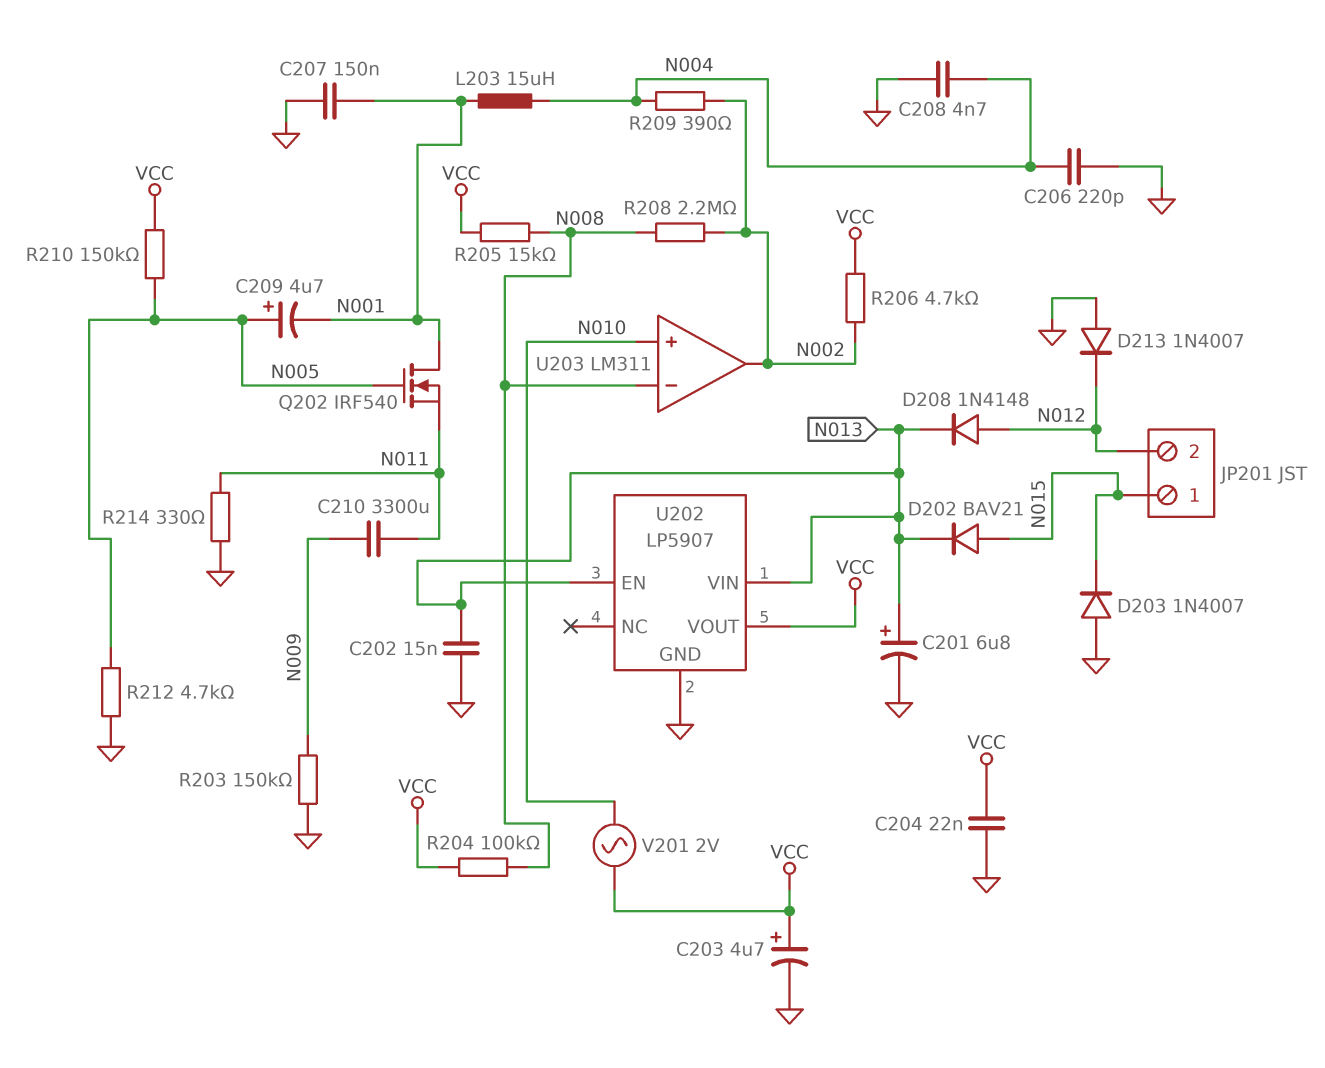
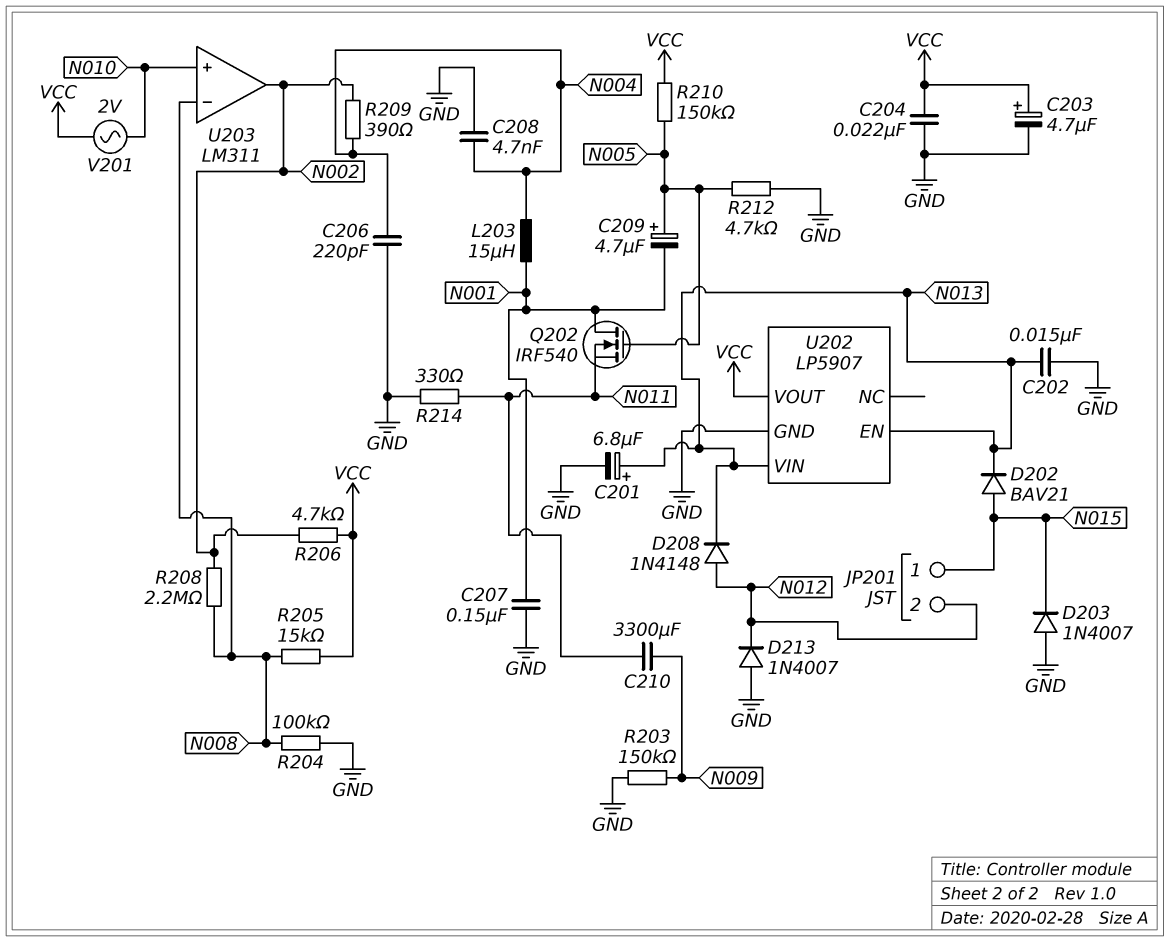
R204: 100k (N008, VCC) -> 100k (GND, N008)

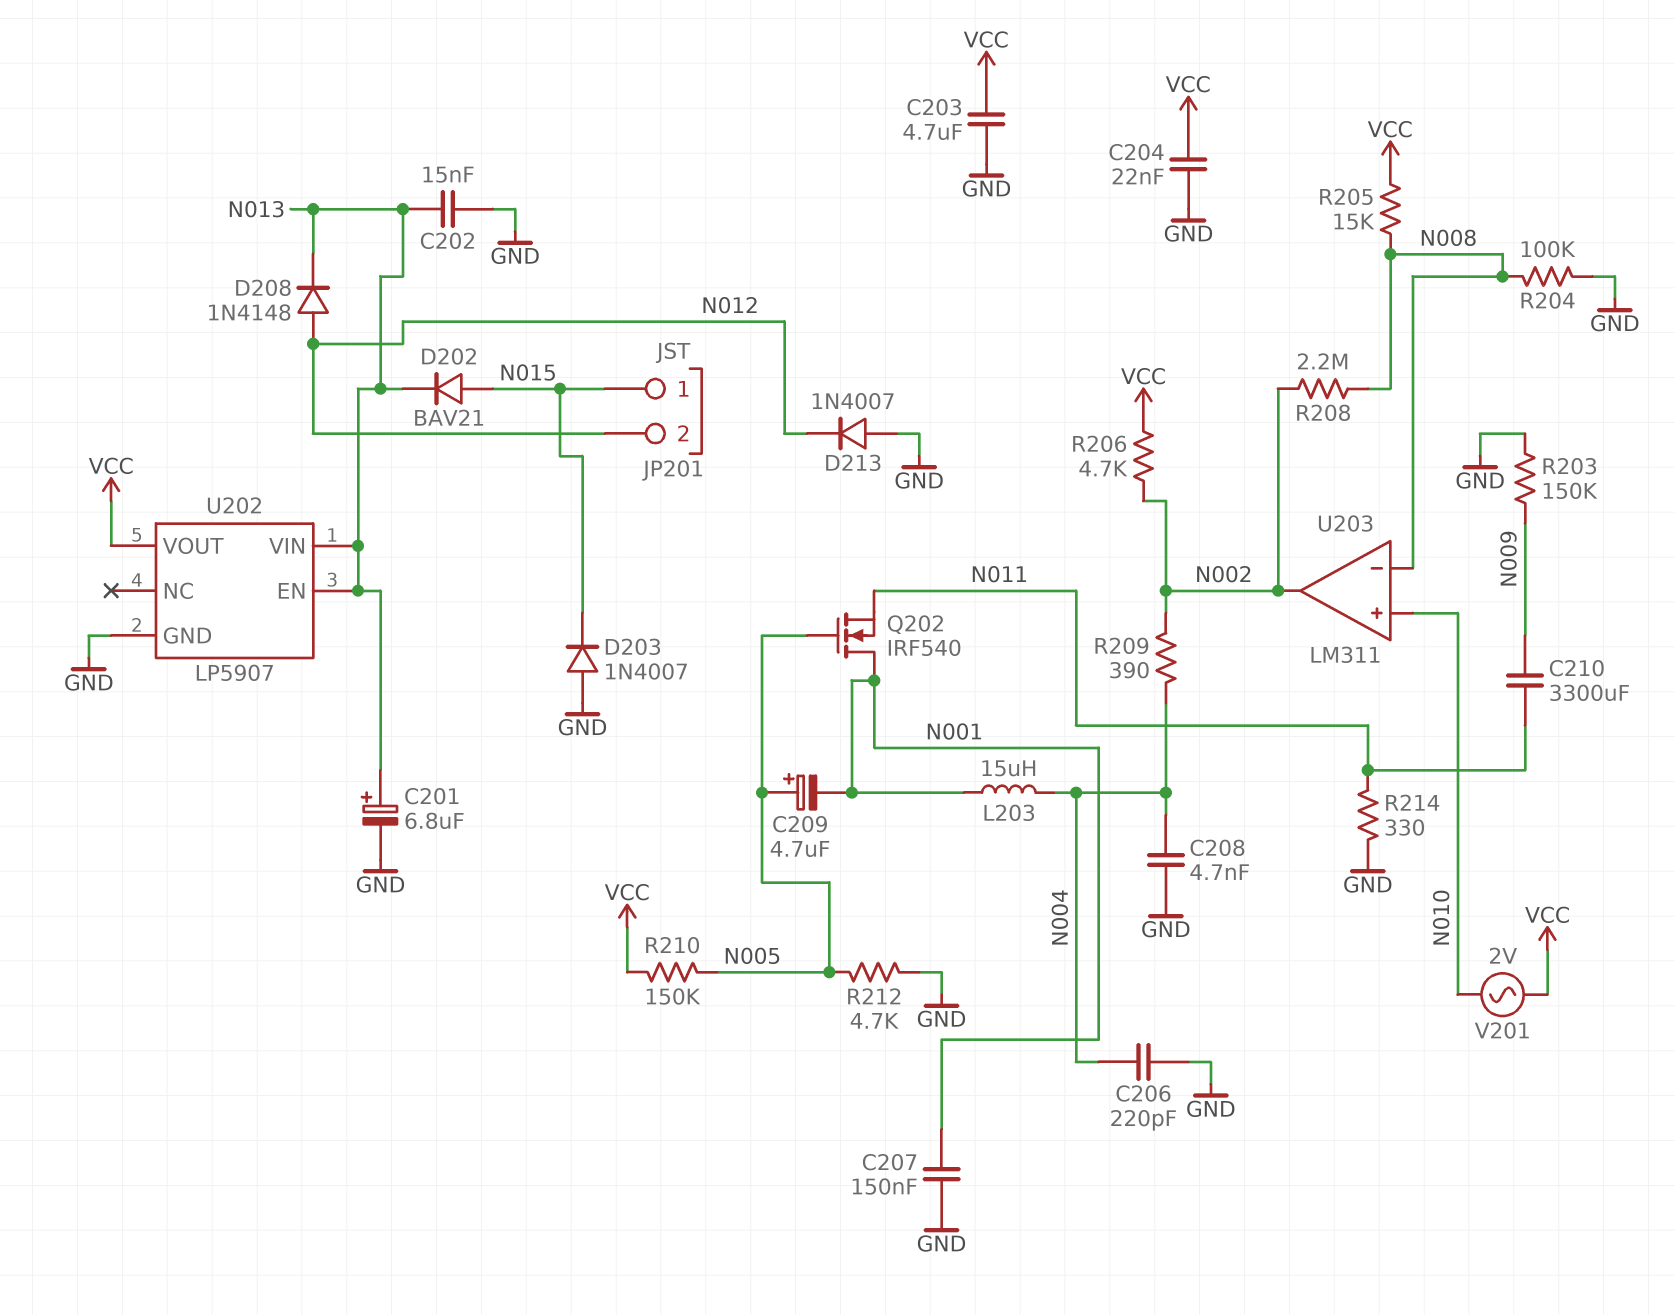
C203: 4.7uF (plus VCC, minus GND) -> 4.7uF (GND, VCC)

